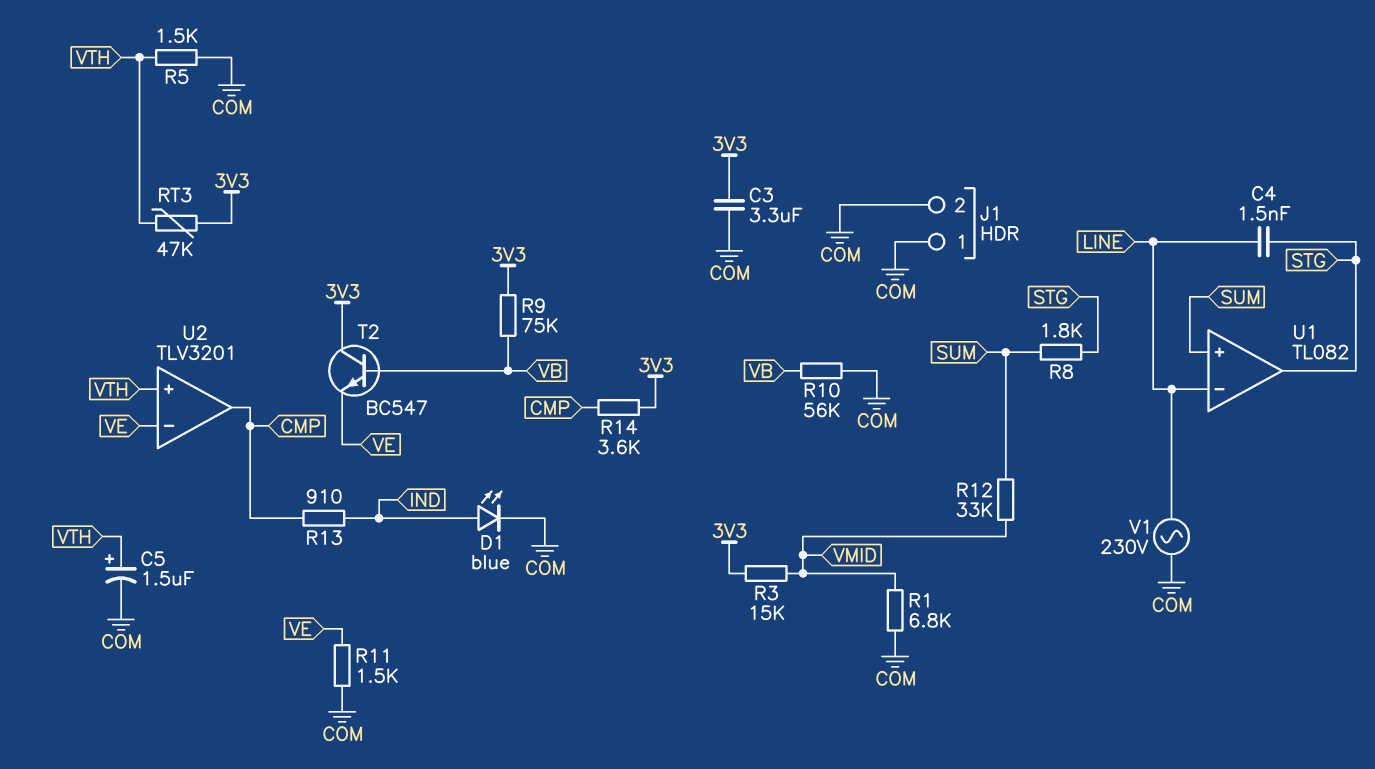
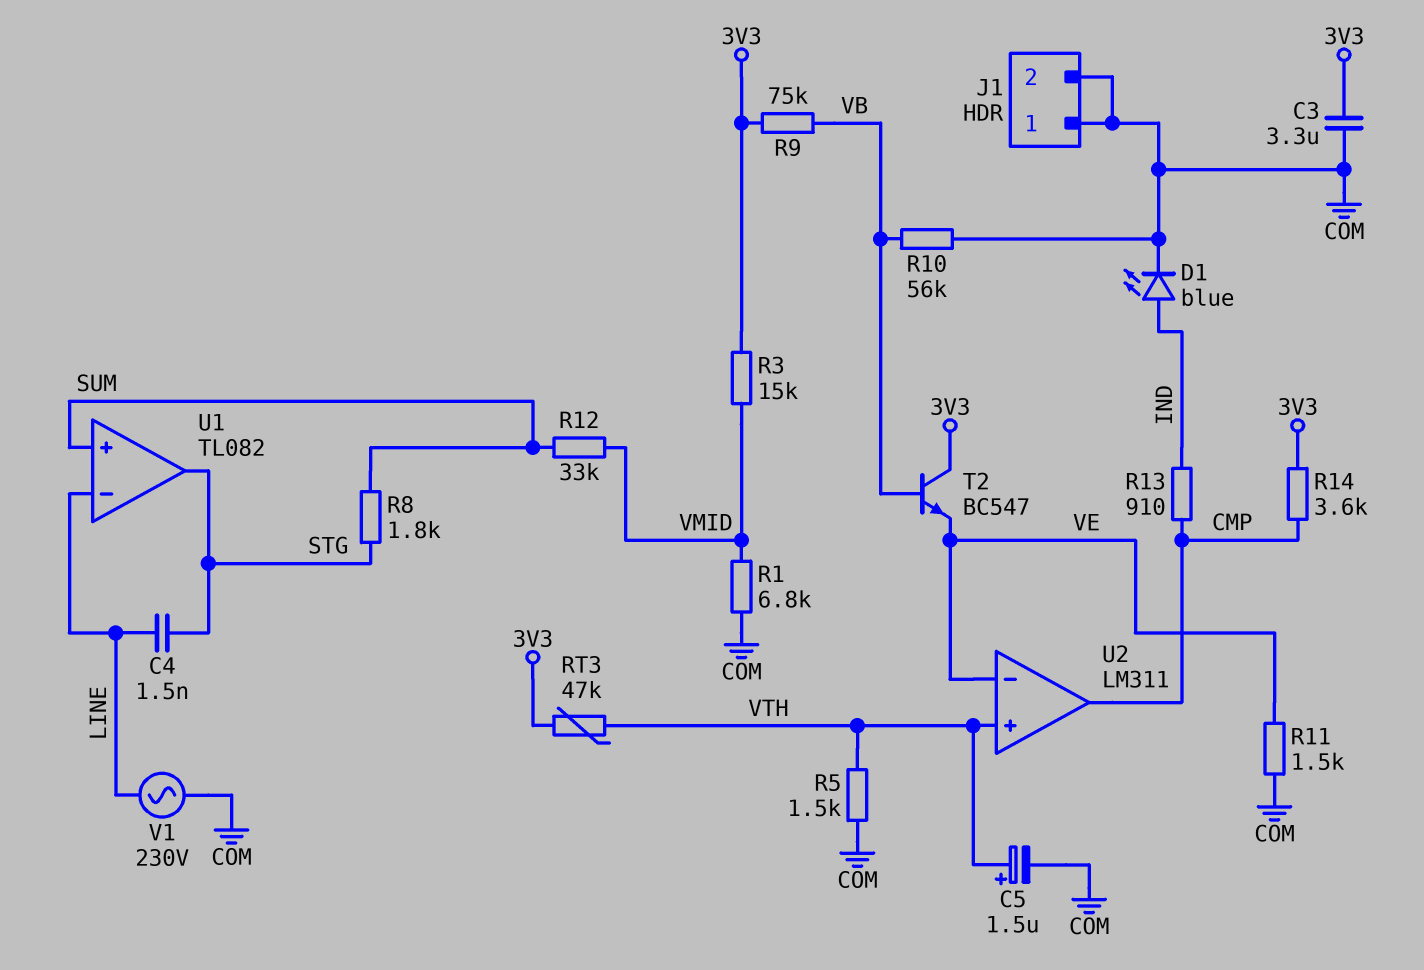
U2: TLV3201 -> LM311

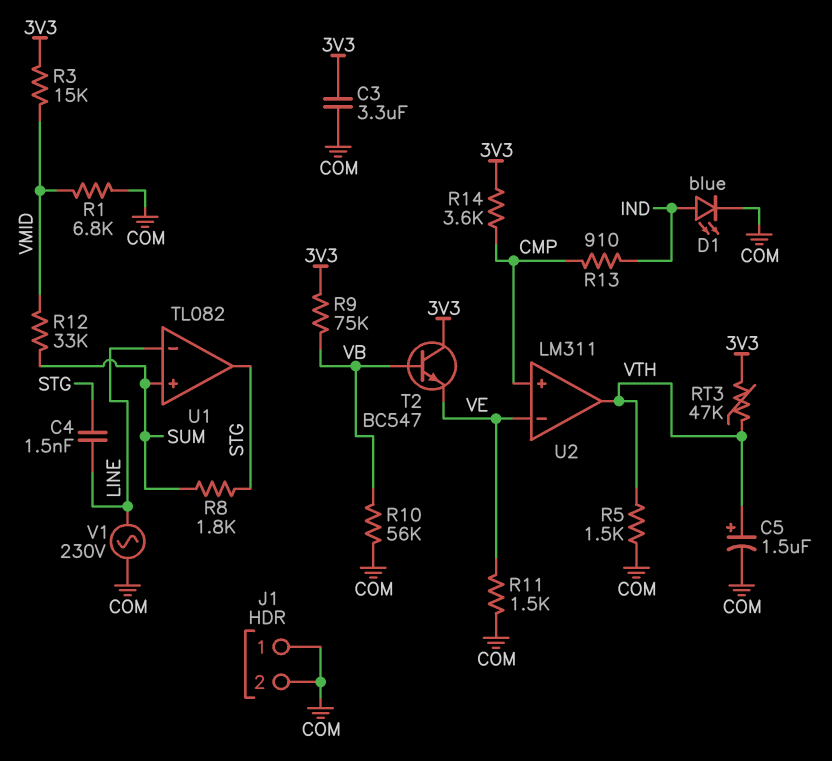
U2 pin in+: VTH -> CMP
U2 pin out: CMP -> VTH

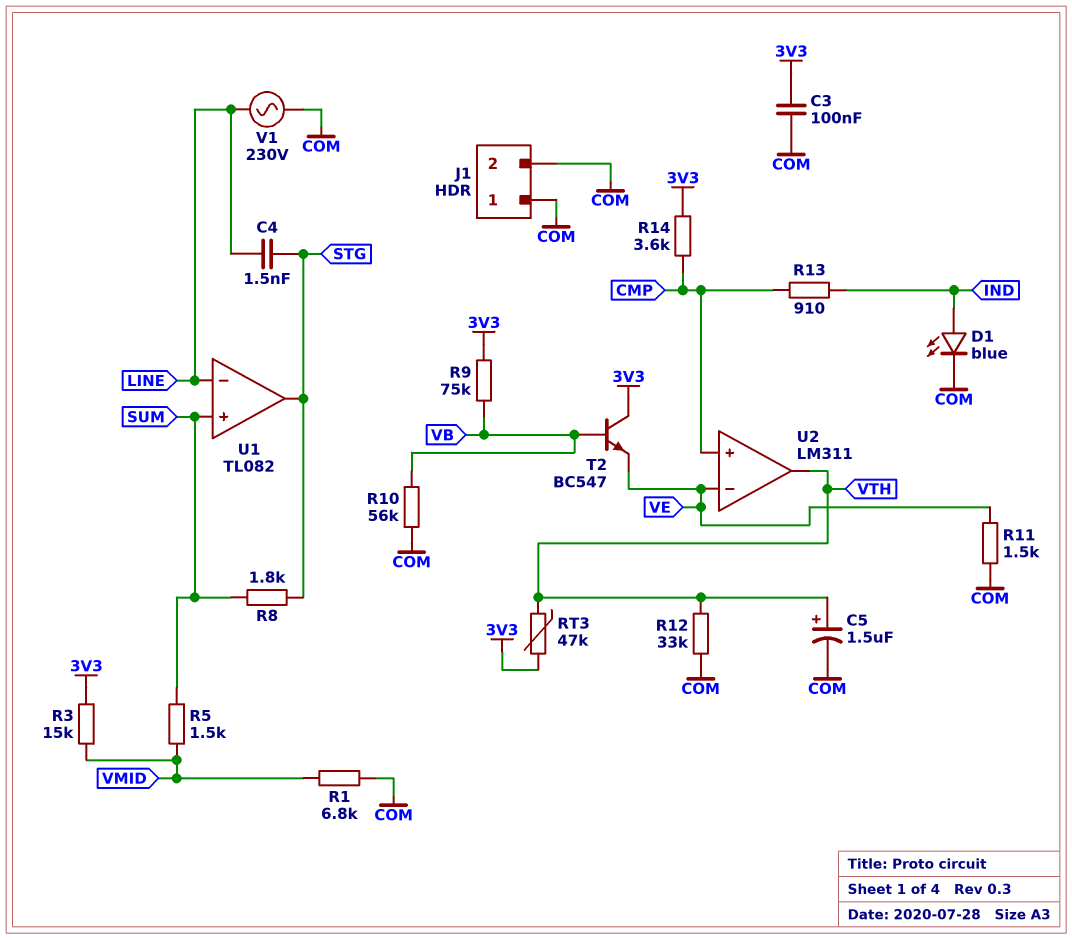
C3: 3.3uF (3V3, COM) -> 100nF (3V3, COM)
R5: 1.5k (COM, VTH) -> 1.5k (SUM, VMID)
R12: 33k (SUM, VMID) -> 33k (COM, VTH)

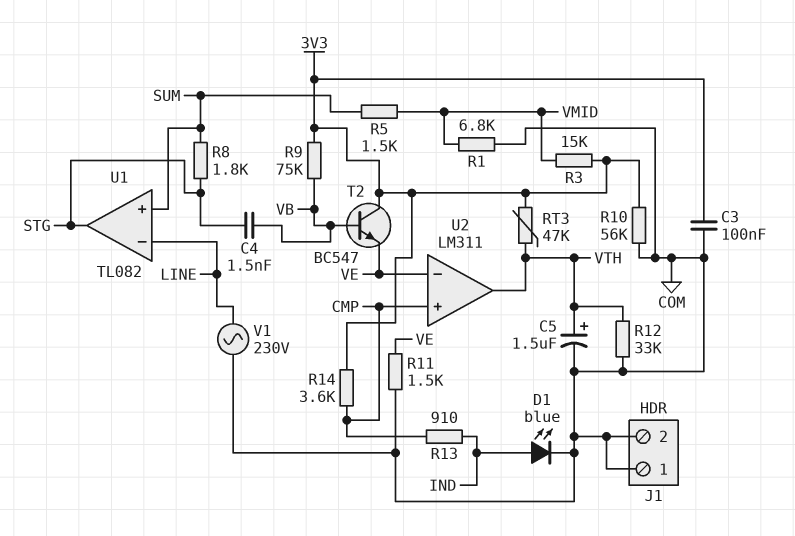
C4: 1.5nF (LINE, STG) -> 1.5nF (STG, VB)
R10: 56k (COM, VB) -> 56k (3V3, COM)

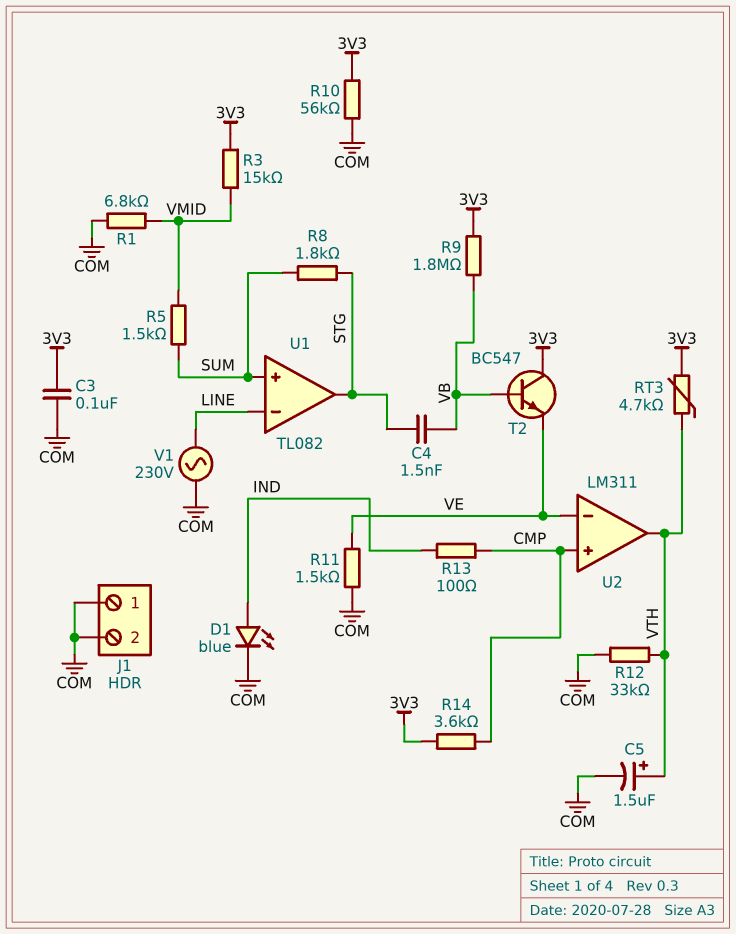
R9: 75k (3V3, VB) -> 1.8M (3V3, VB)
R13: 910 (CMP, IND) -> 100 (CMP, IND)
RT3: 47k (3V3, VTH) -> 4.7k (3V3, VTH)

